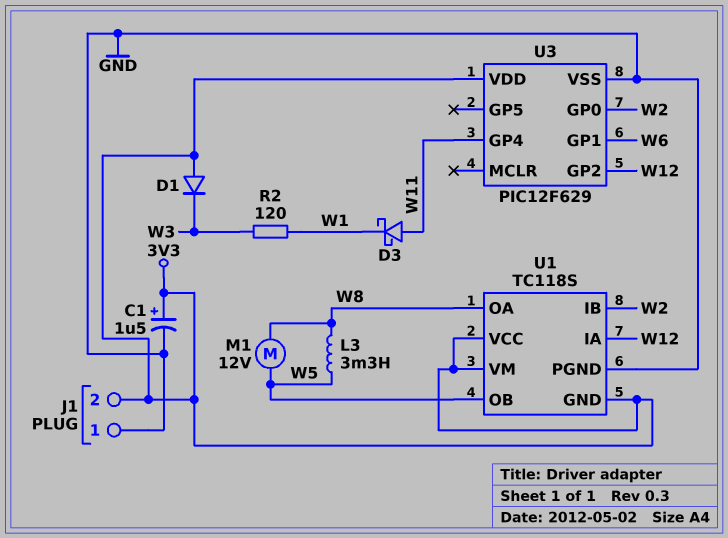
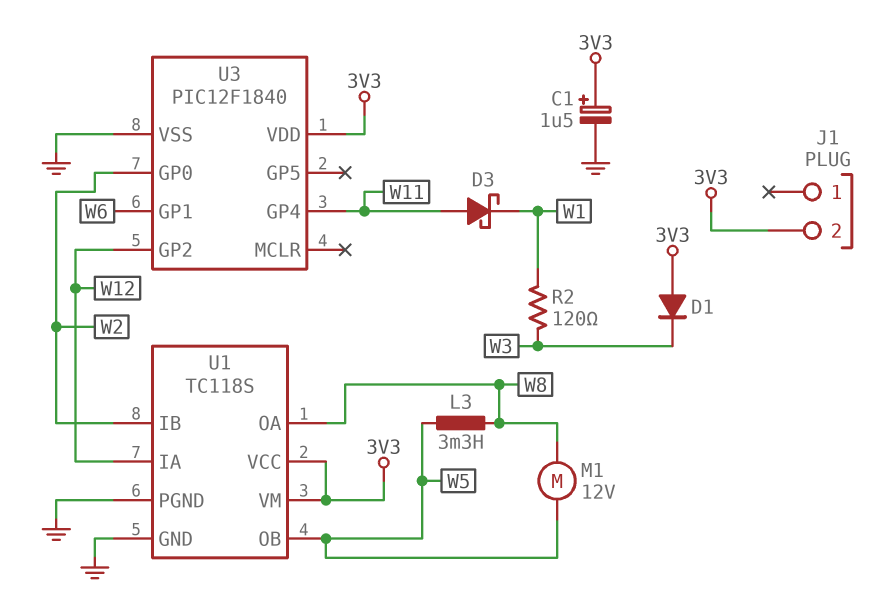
J1 pin 1: GND -> none
U1 pin GND: 3V3 -> GND
U3: PIC12F629 -> PIC12F1840

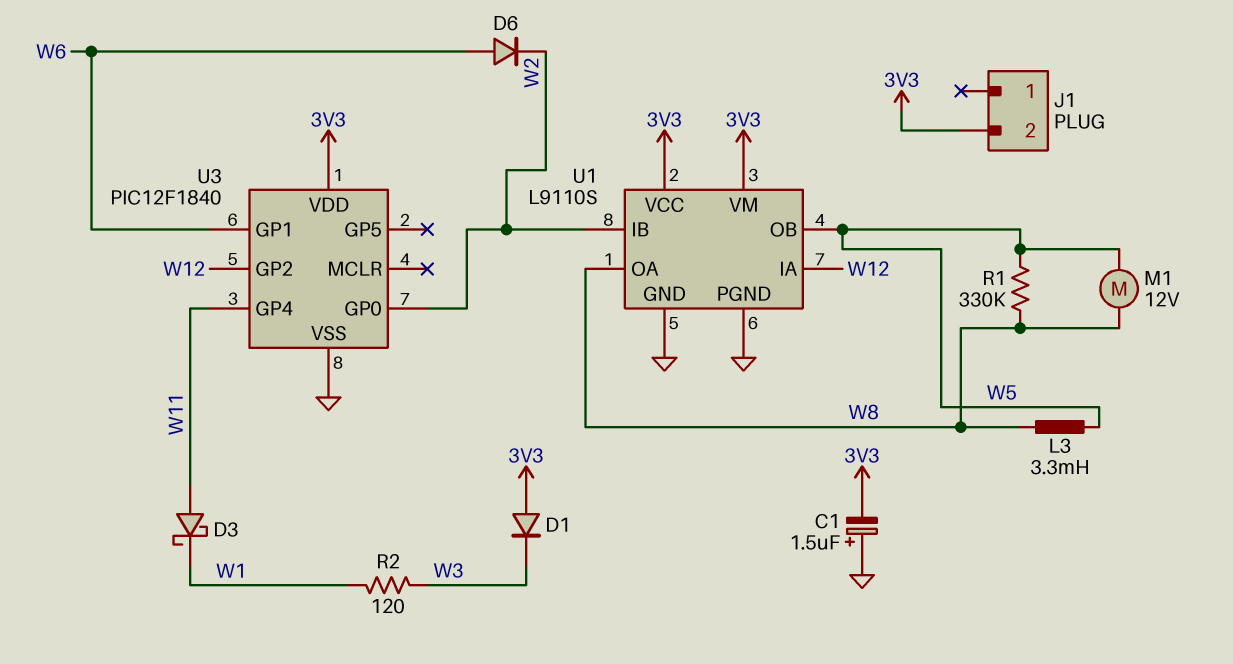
C1: 1.5uF (plus 3V3, minus GND) -> 1.5uF (plus GND, minus 3V3)
D6: none -> diode (A W6, K W2)
R1: none -> 330k (W5, W8)
U1: TC118S -> L9110S

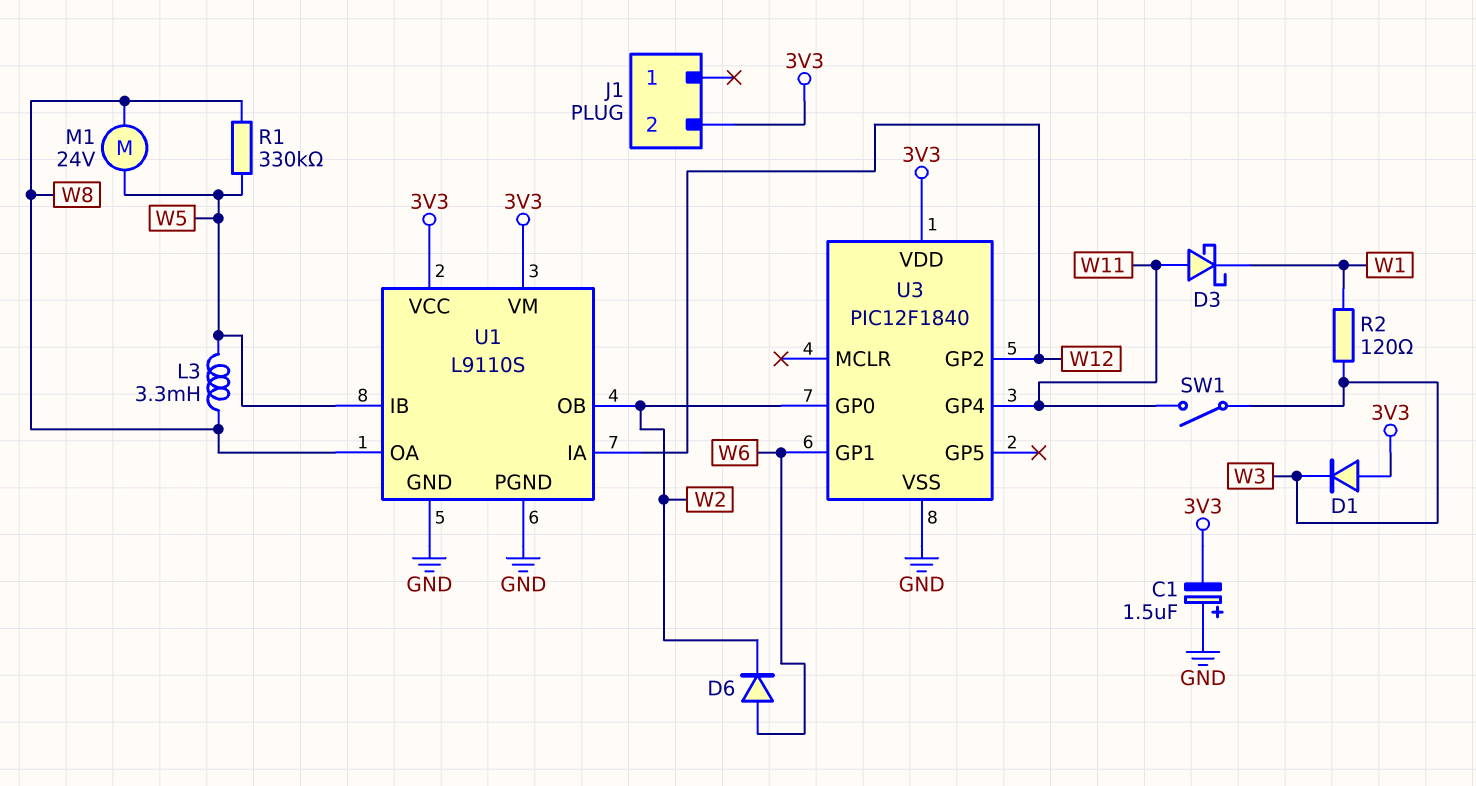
M1: motor 12V (W5, W8) -> motor 24V (W5, W8)
SW1: none -> switch (W3, W11)
U1 pin IB: W2 -> W5
U1 pin OB: W5 -> W2

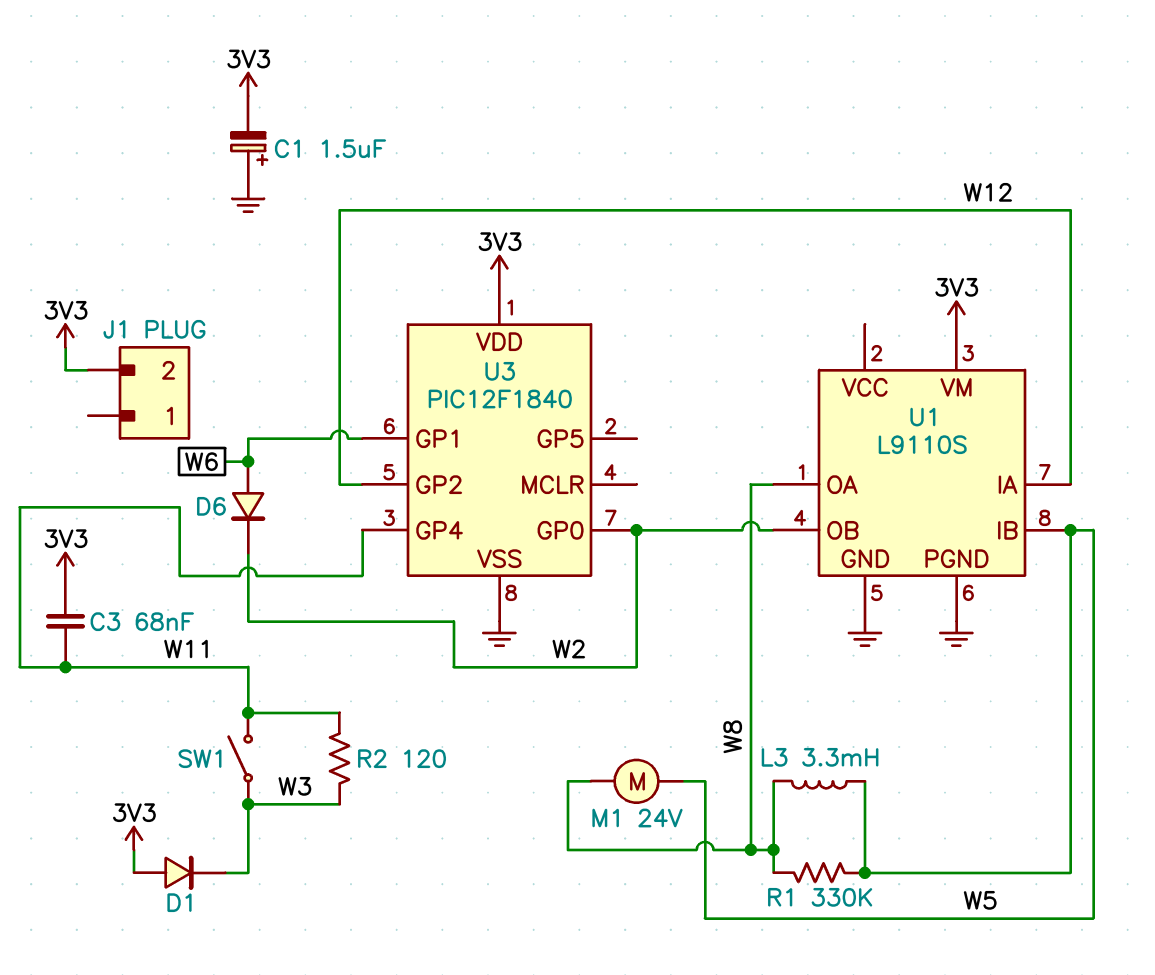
C3: none -> 68nF (3V3, W11)
D3: schottky (A W11, K W1) -> none
R2: 120 (W1, W3) -> 120 (W3, W11)
U1 pin VCC: 3V3 -> none

